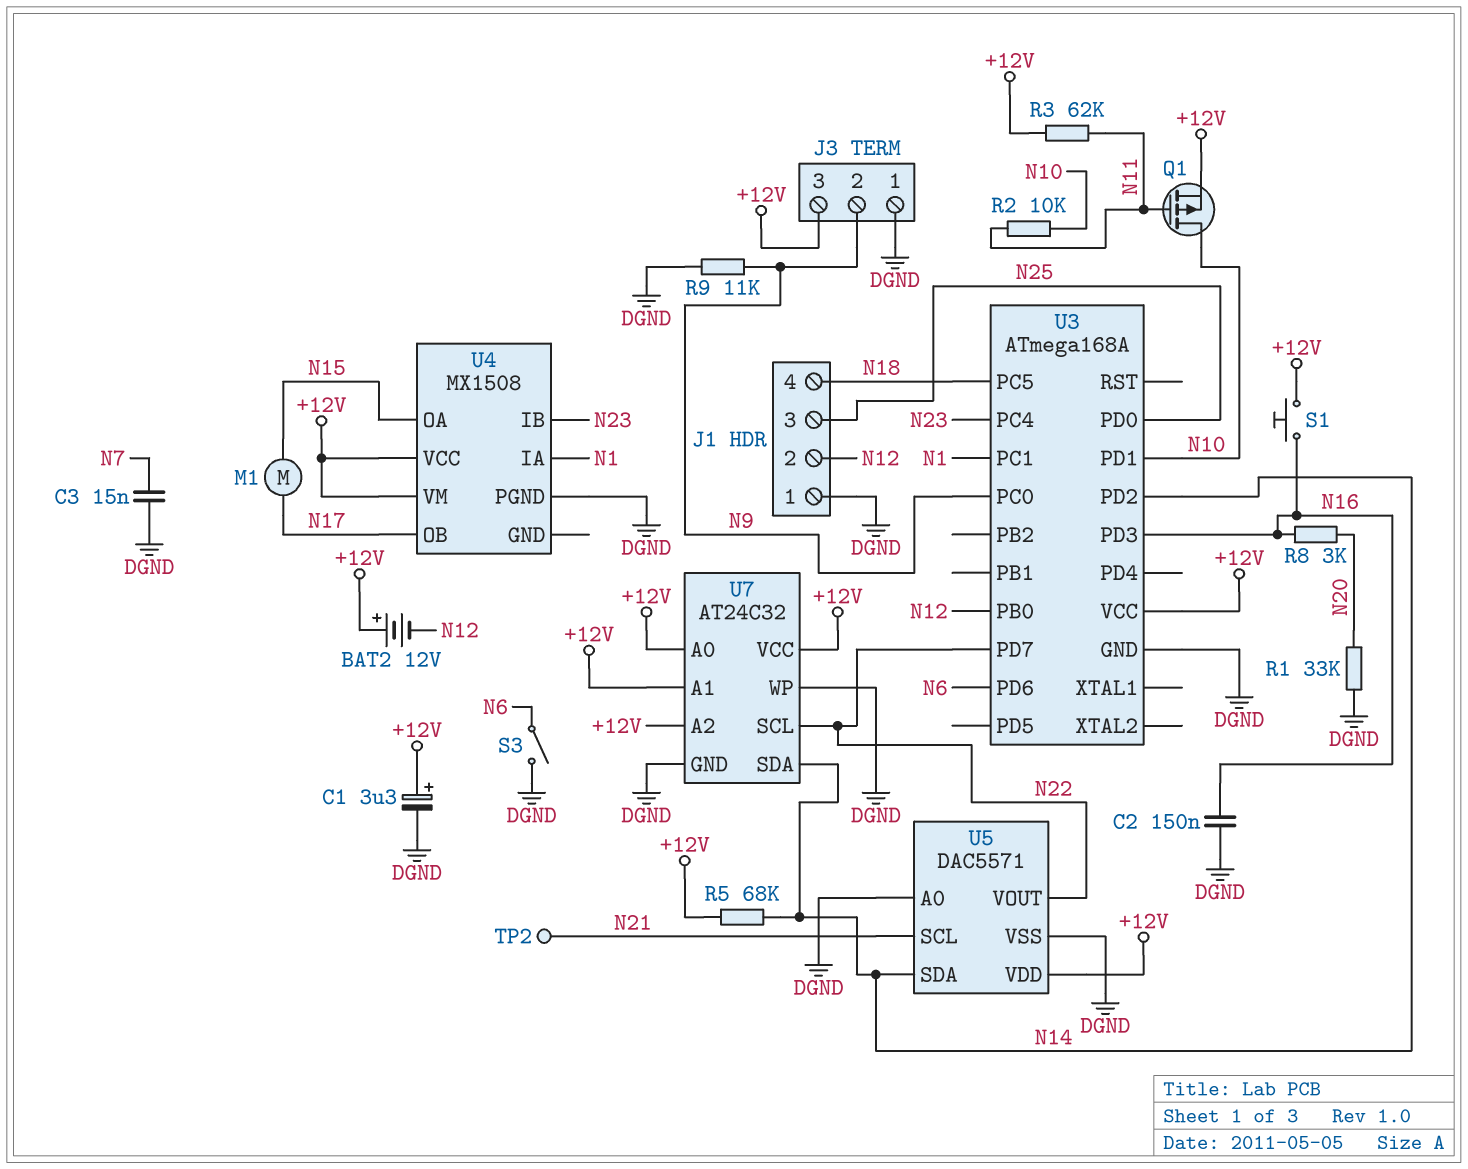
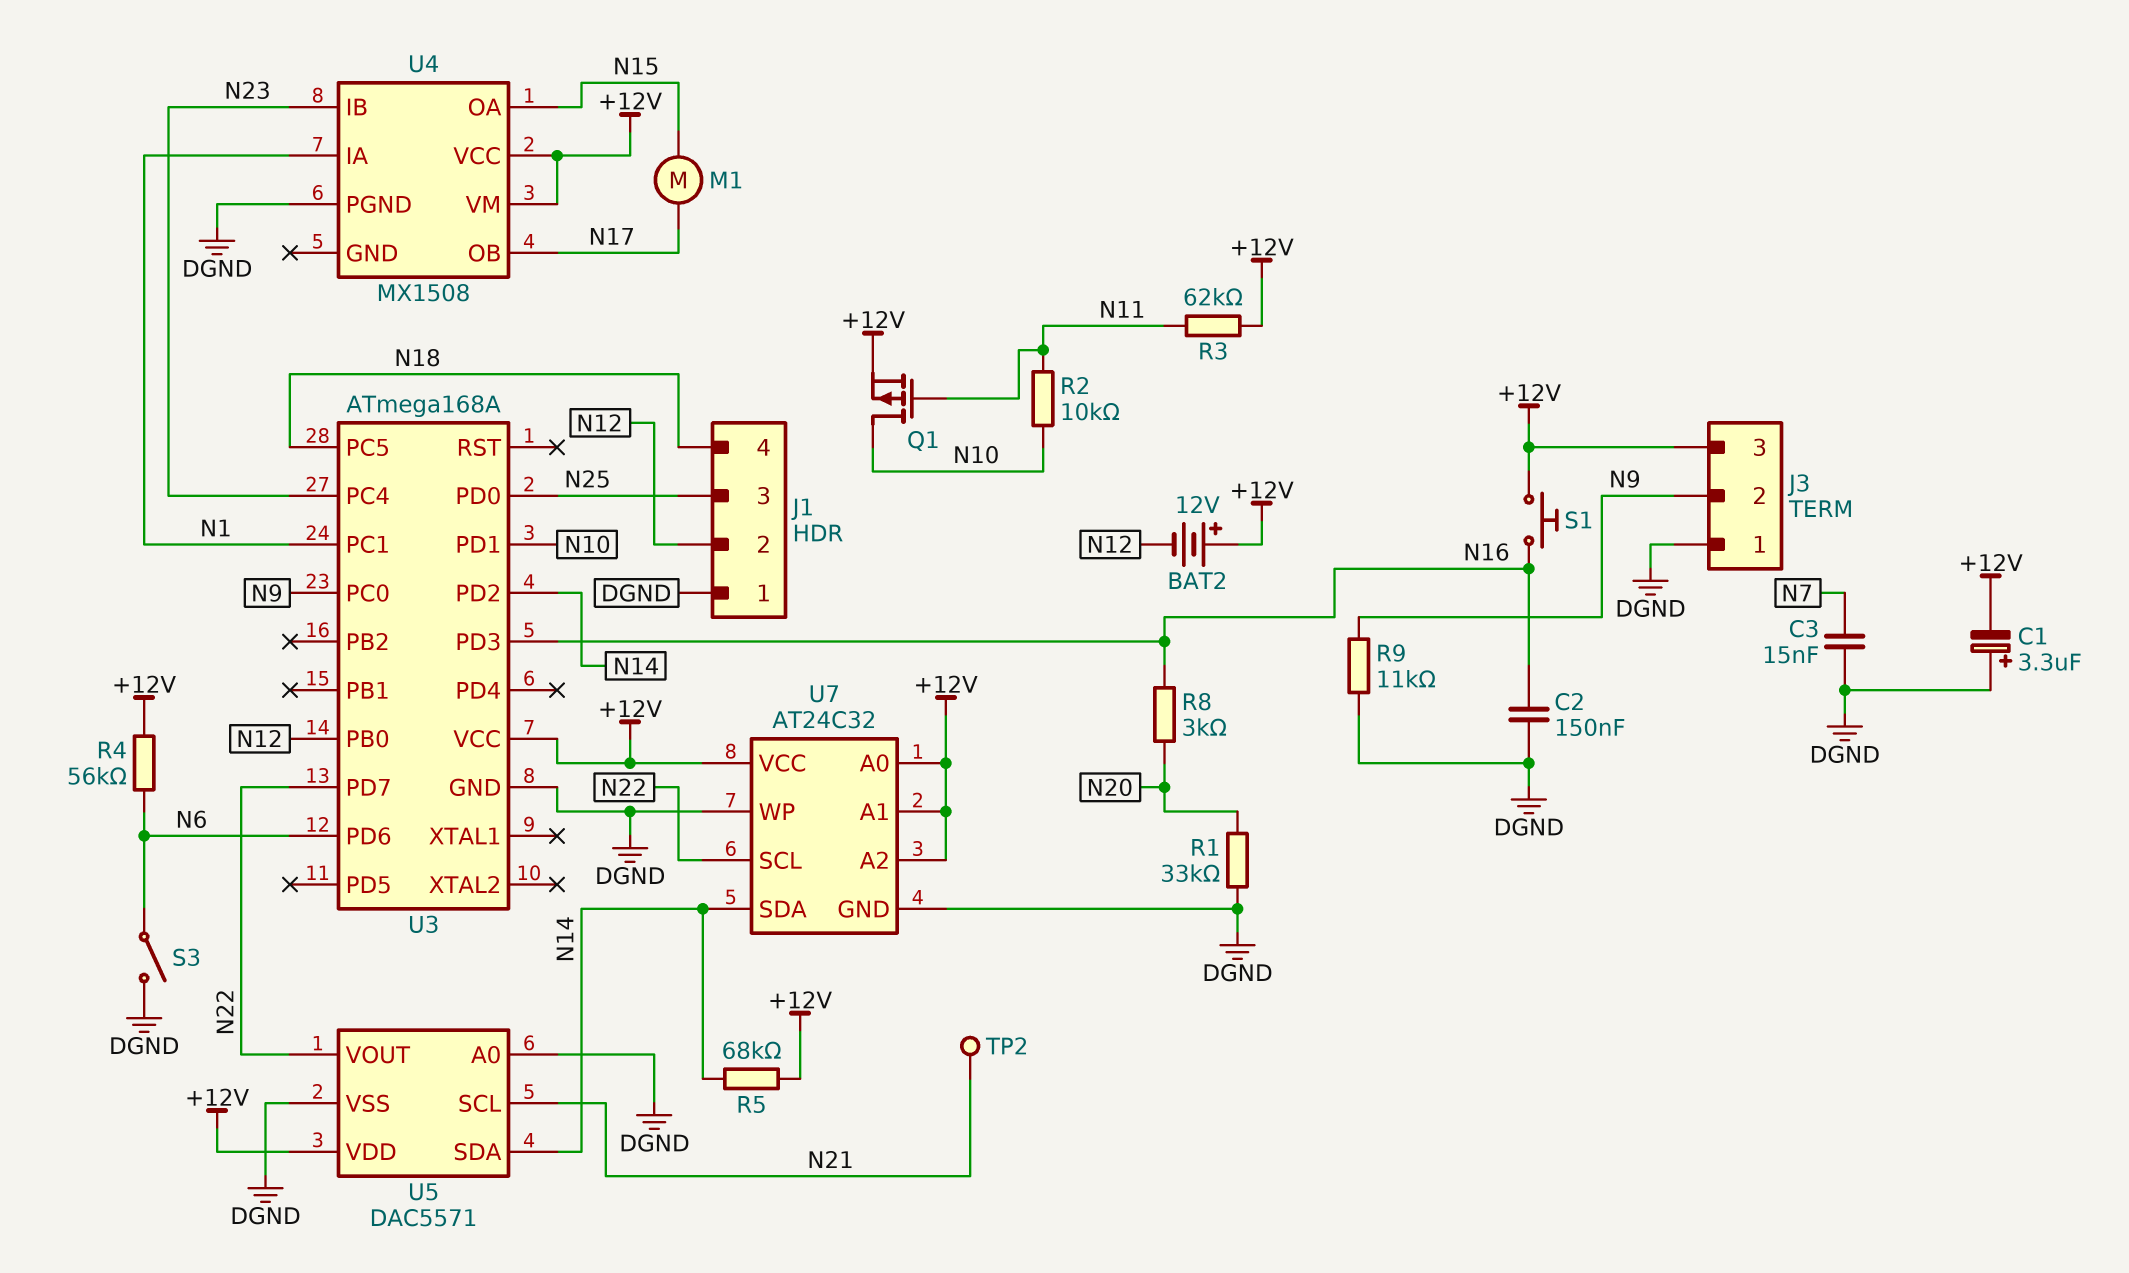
C1: 3.3uF (plus +12V, minus DGND) -> 3.3uF (plus DGND, minus +12V)
R4: none -> 56k (+12V, N6)

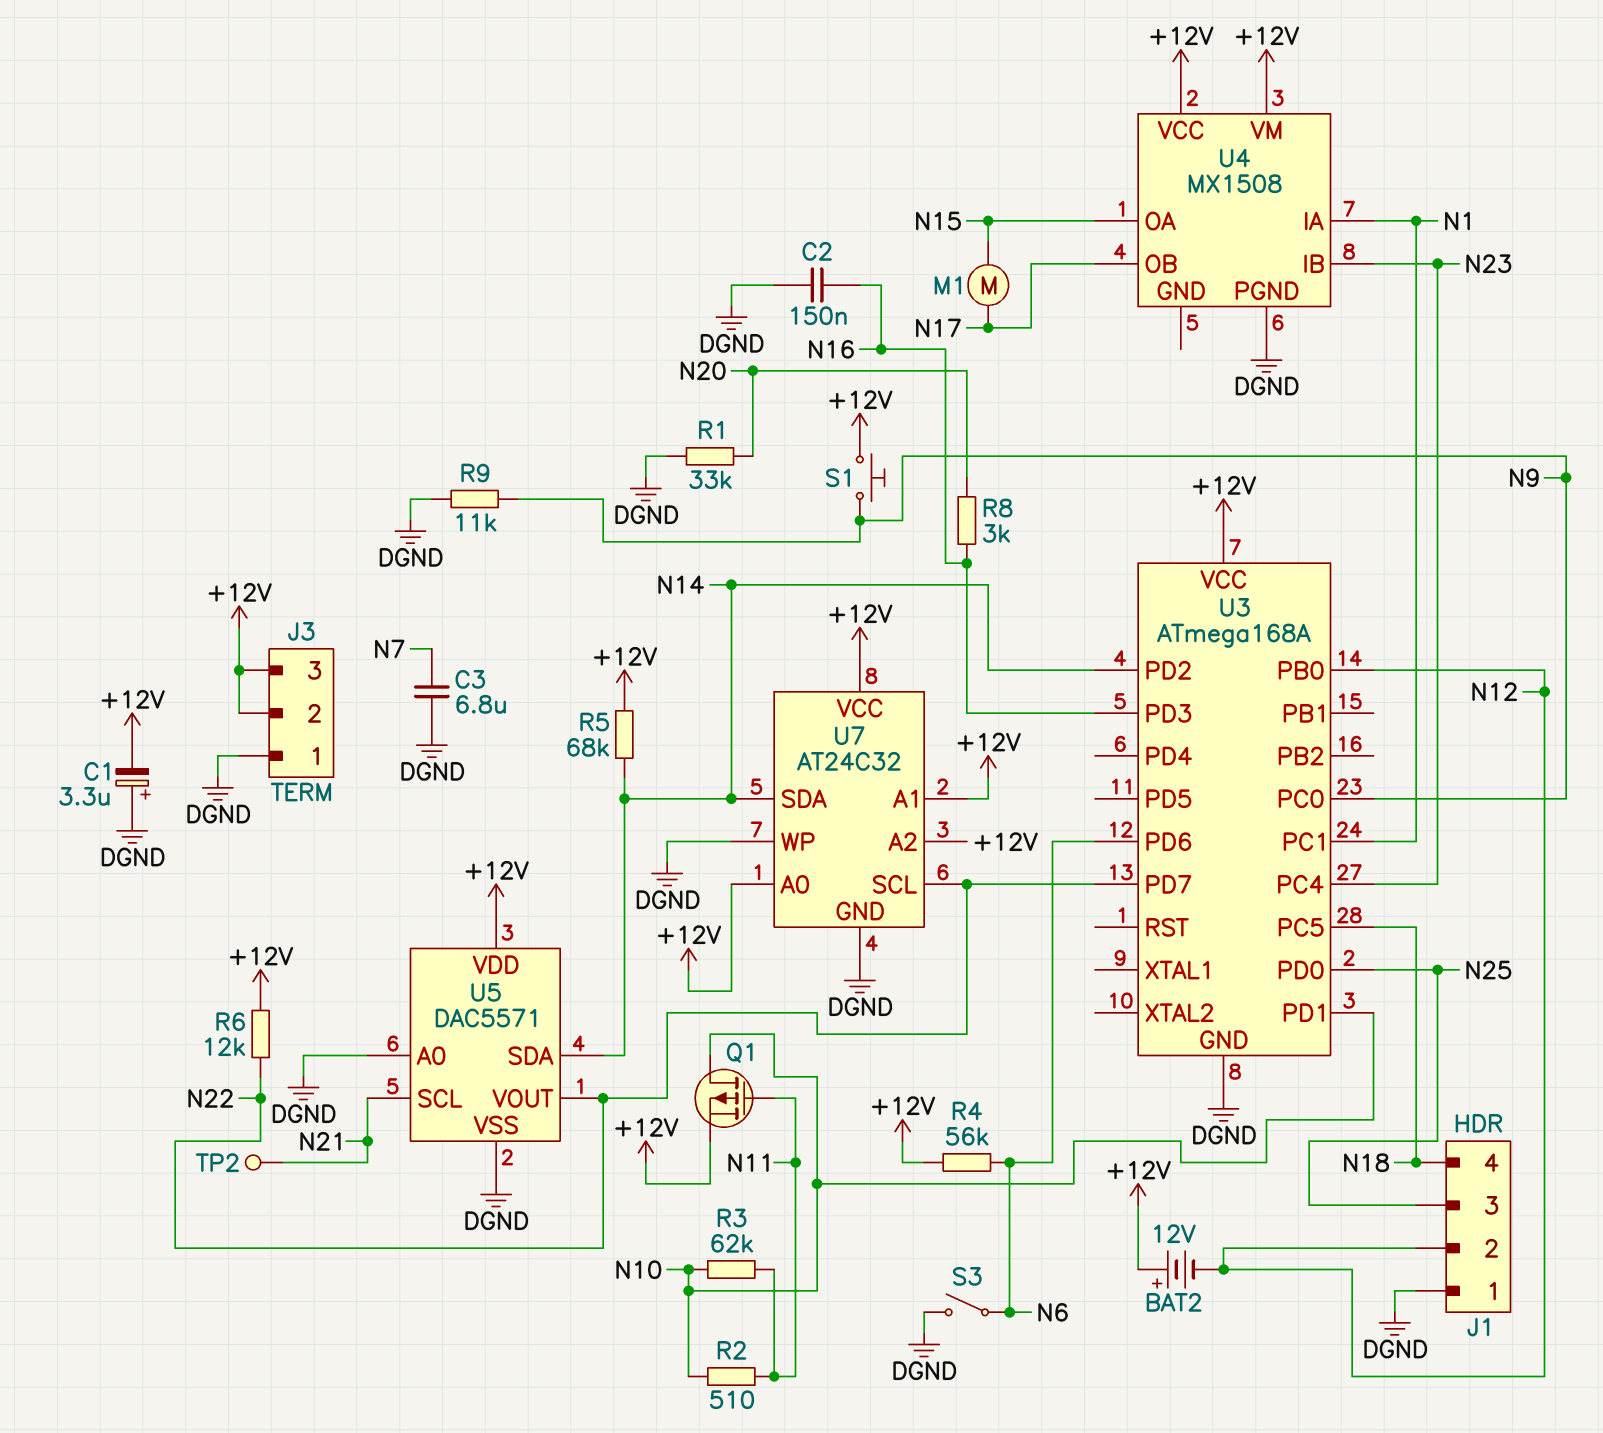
C3: 15nF (DGND, N7) -> 6.8uF (DGND, N7)
J3 pin 2: N9 -> +12V
R2: 10k (N10, N11) -> 510 (N10, N11)
R3: 62k (+12V, N11) -> 62k (N10, N11)
R6: none -> 12k (+12V, N22)
S1: button (+12V, N16) -> button (+12V, N9)

